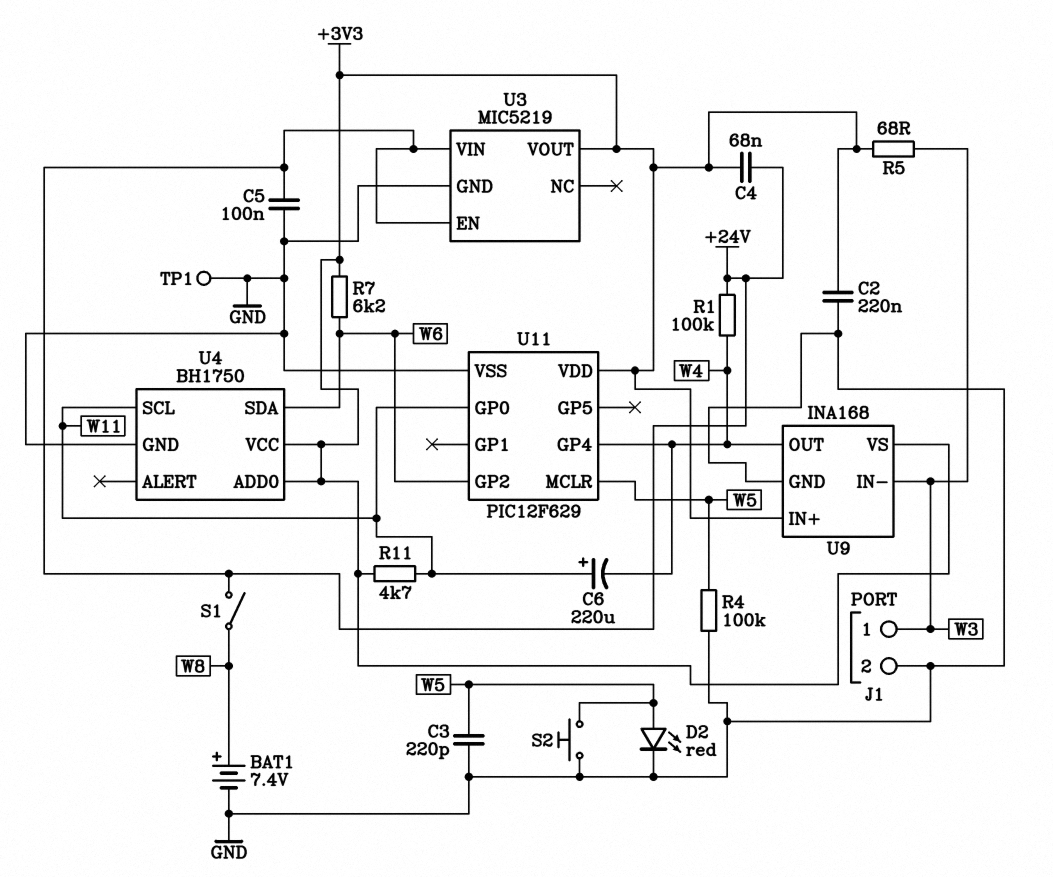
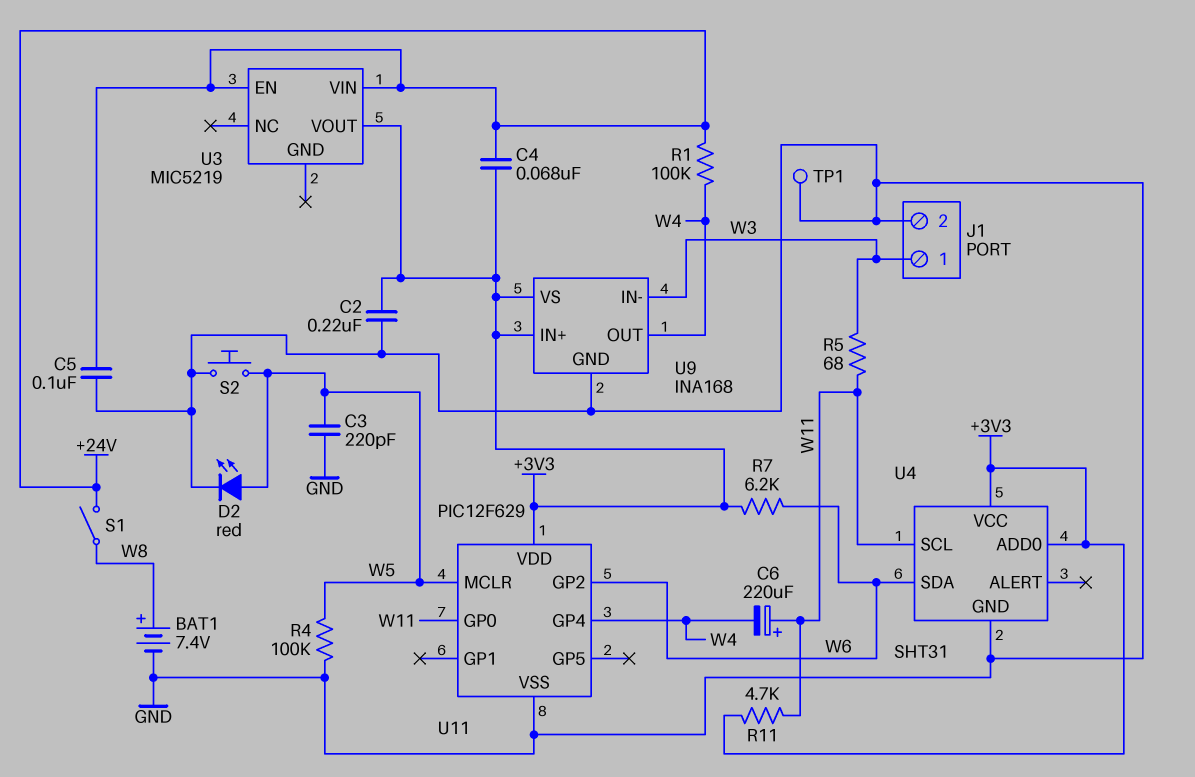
R5: 68 (+3V3, W3) -> 68 (W3, W11)
U3 pin GND: GND -> none
U4: BH1750 -> SHT31

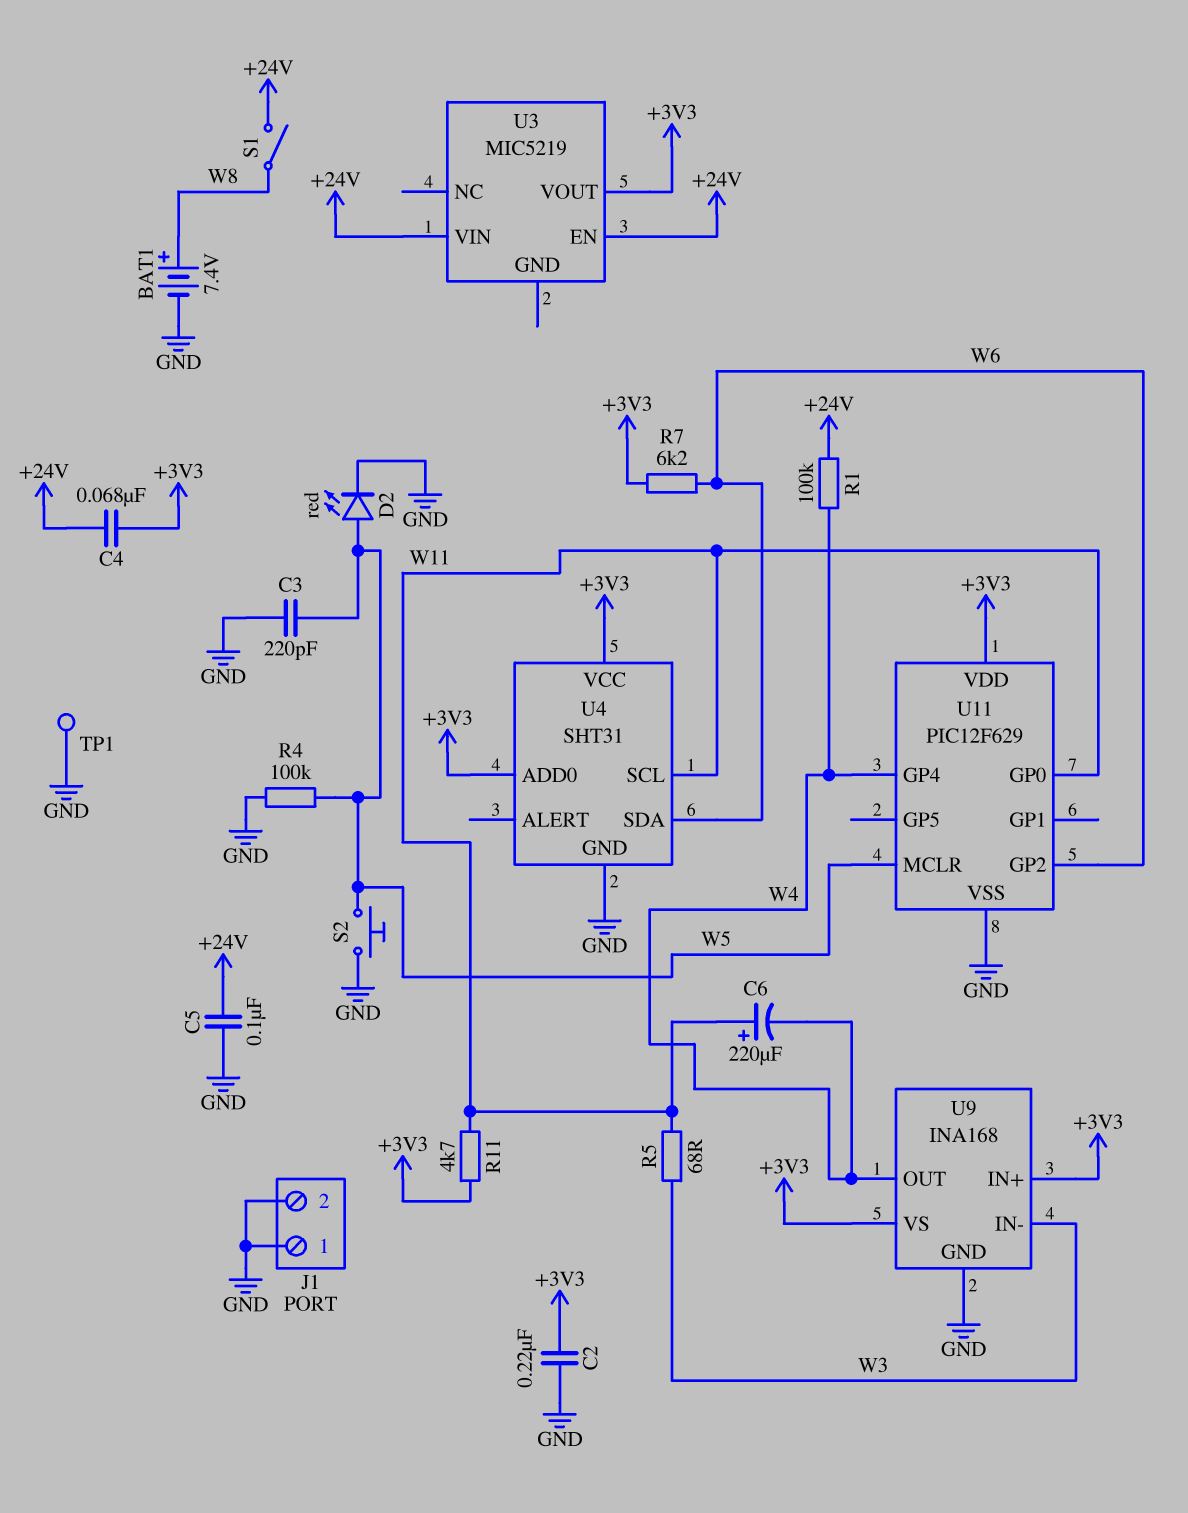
J1 pin 1: W3 -> GND

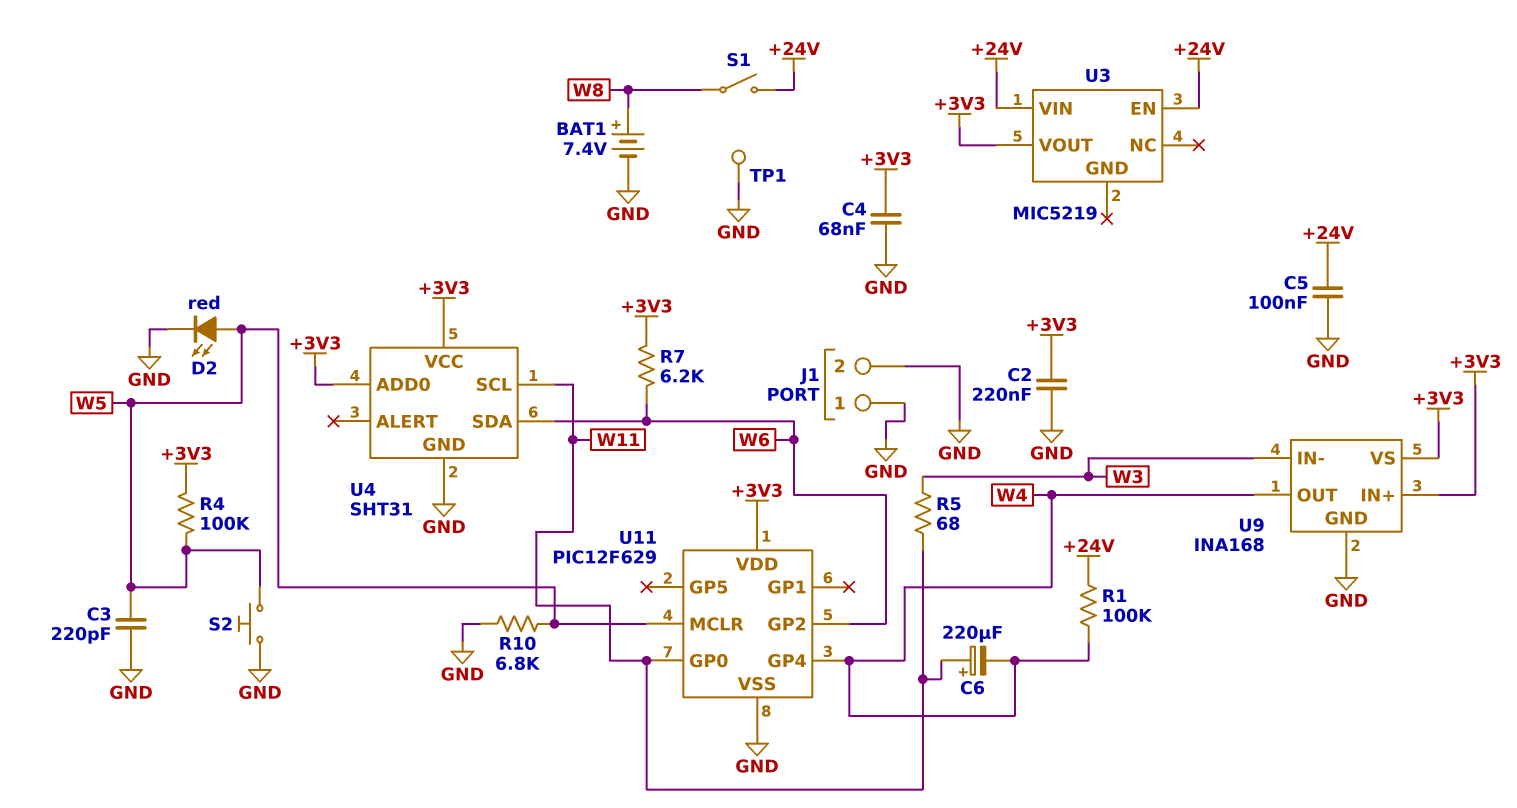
C4: 68nF (+3V3, +24V) -> 68nF (+3V3, GND)
R4: 100k (GND, W5) -> 100k (+3V3, W5)
R10: none -> 6.8k (GND, W5)
R11: 4.7k (+3V3, W11) -> none

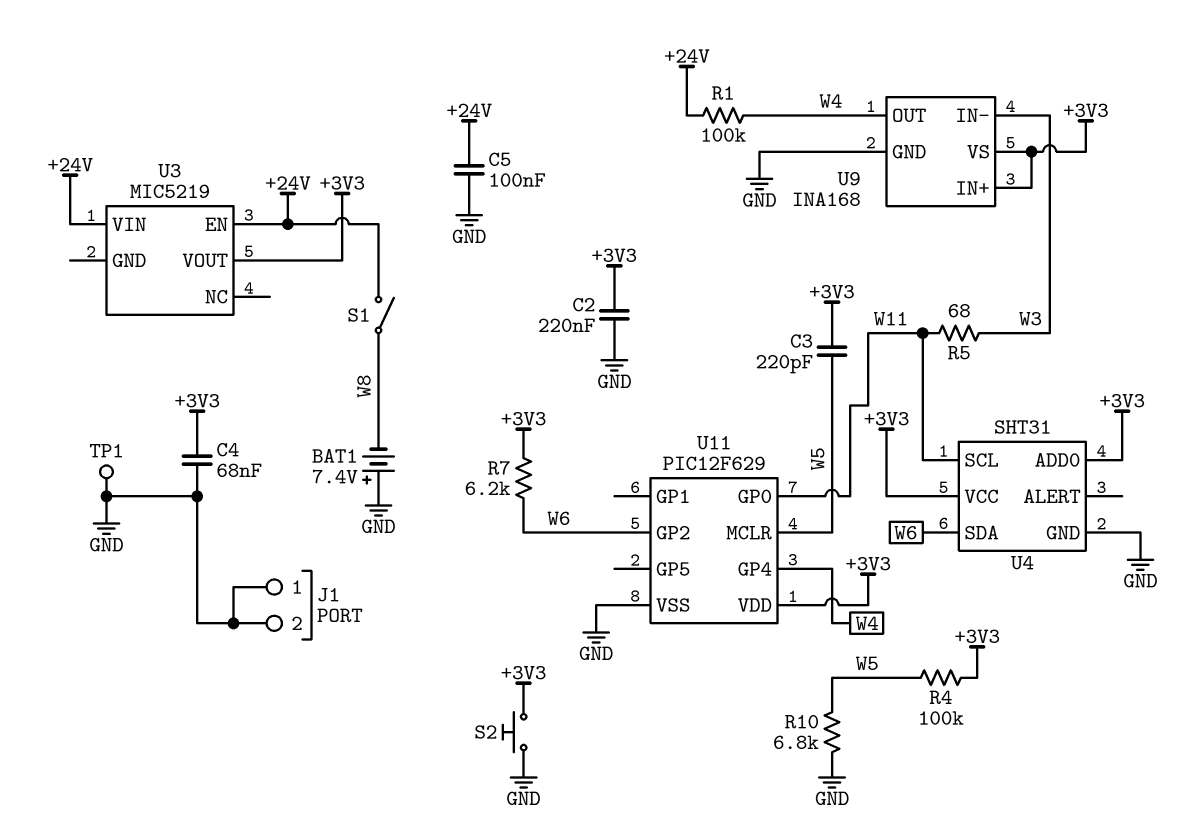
BAT1: 7.4V (plus W8, minus GND) -> 7.4V (plus GND, minus W8)
C3: 220pF (GND, W5) -> 220pF (+3V3, W5)
C6: 220uF (plus W11, minus W4) -> none
D2: LED red (A W5, K GND) -> none
S2: button (GND, W5) -> button (+3V3, GND)

